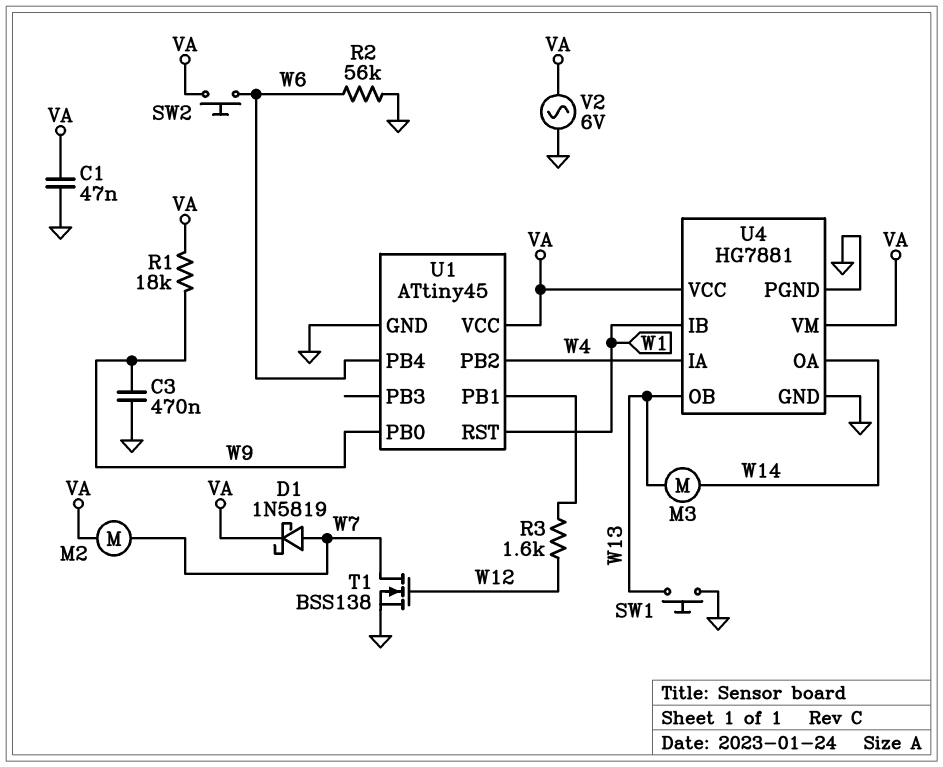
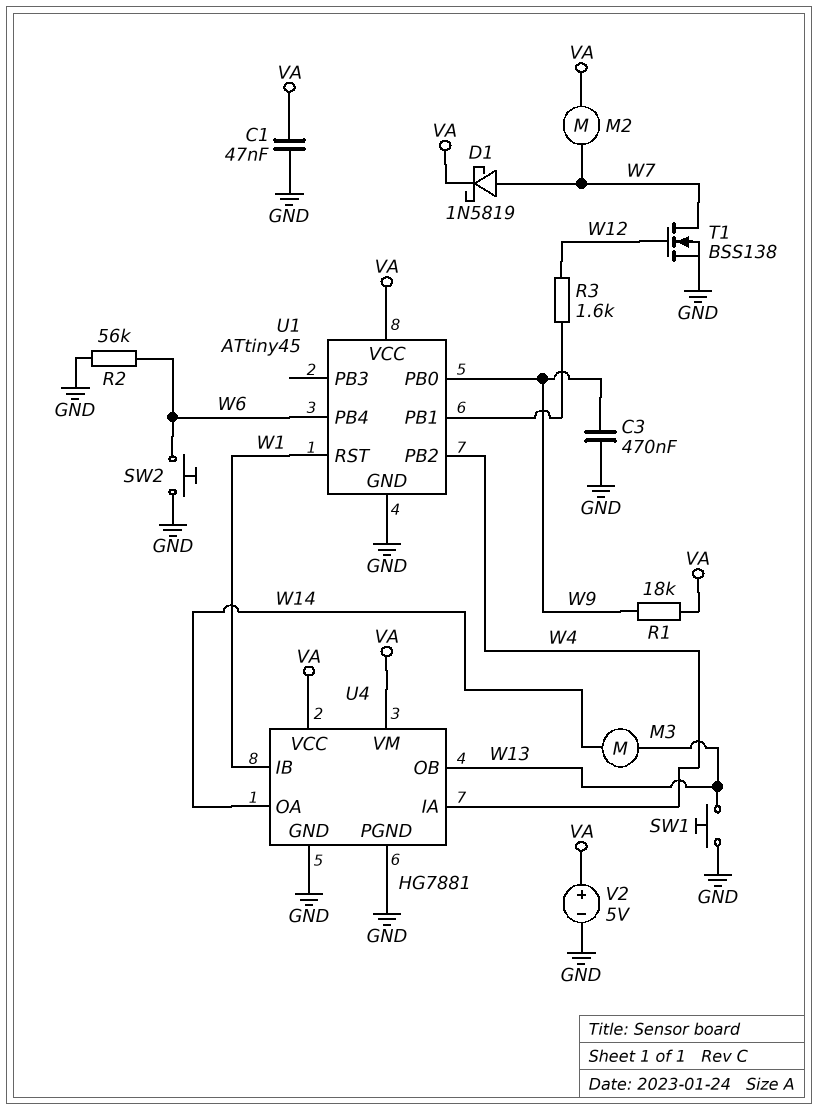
SW2: button (VA, W6) -> button (GND, W6)
V2: AC 6V (GND, VA) -> 5V (plus VA, minus GND)

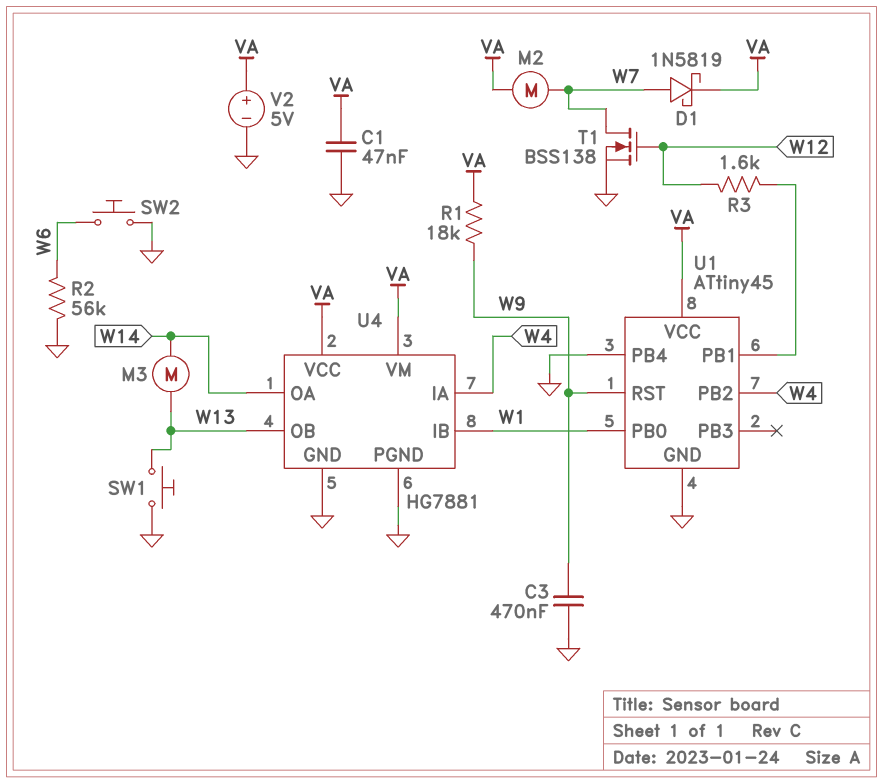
U1 pin PB0: W9 -> W1
U1 pin PB4: W6 -> GND
U1 pin RST: W1 -> W9

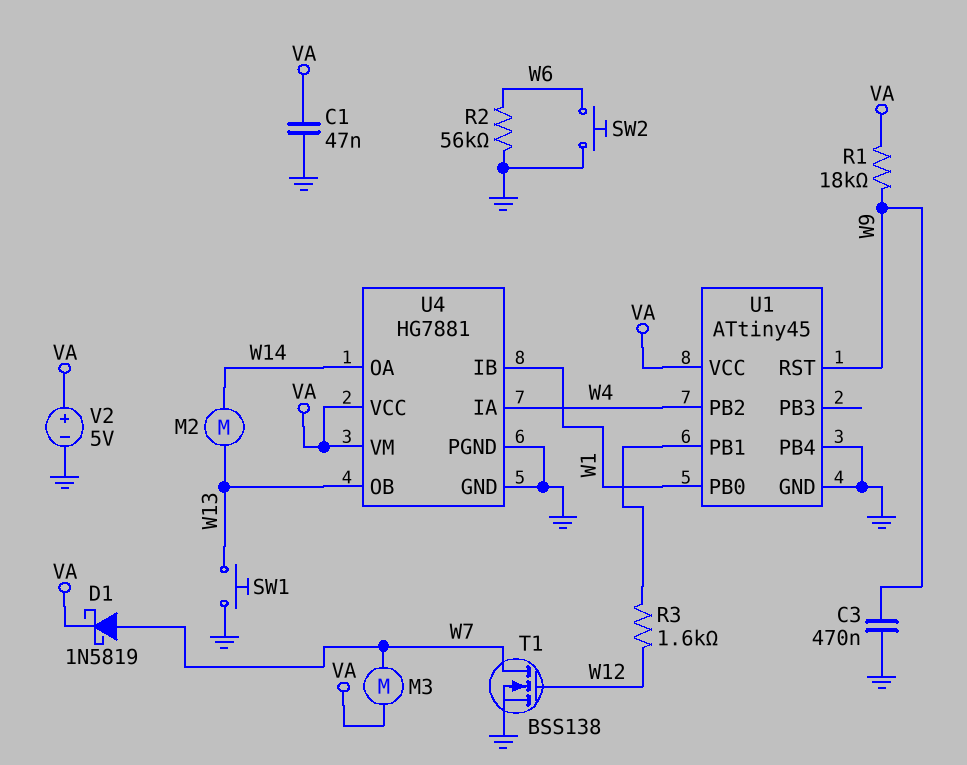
M2: motor (VA, W7) -> motor (W13, W14)
M3: motor (W13, W14) -> motor (VA, W7)

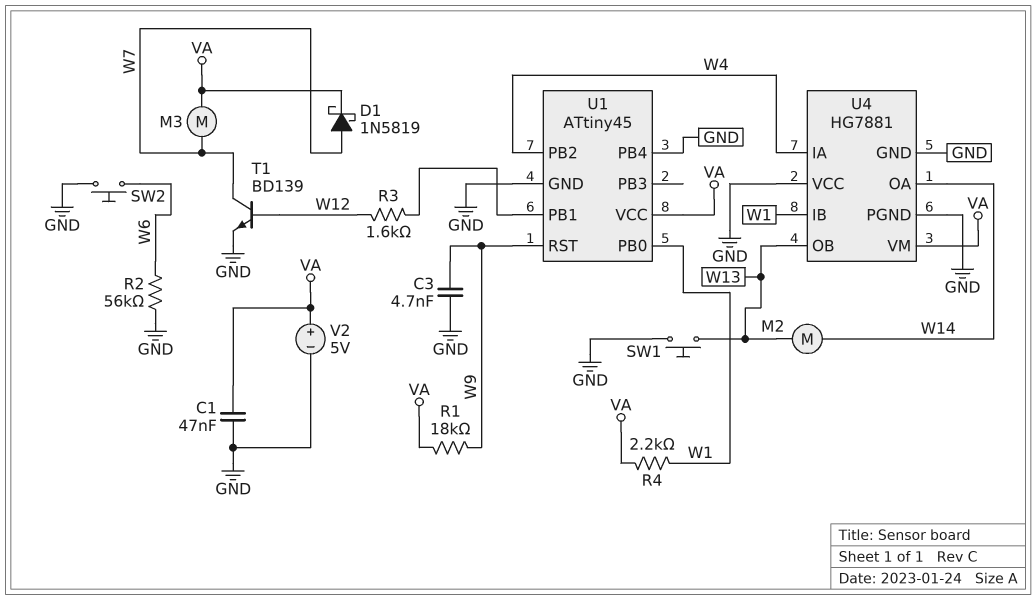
C3: 470nF (GND, W9) -> 4.7nF (GND, W9)
R4: none -> 2.2k (VA, W1)
T1: NMOS BSS138 (G W12, D W7, S GND) -> NPN BD139 (B W12, C W7, E GND)
U4 pin VCC: VA -> GND

